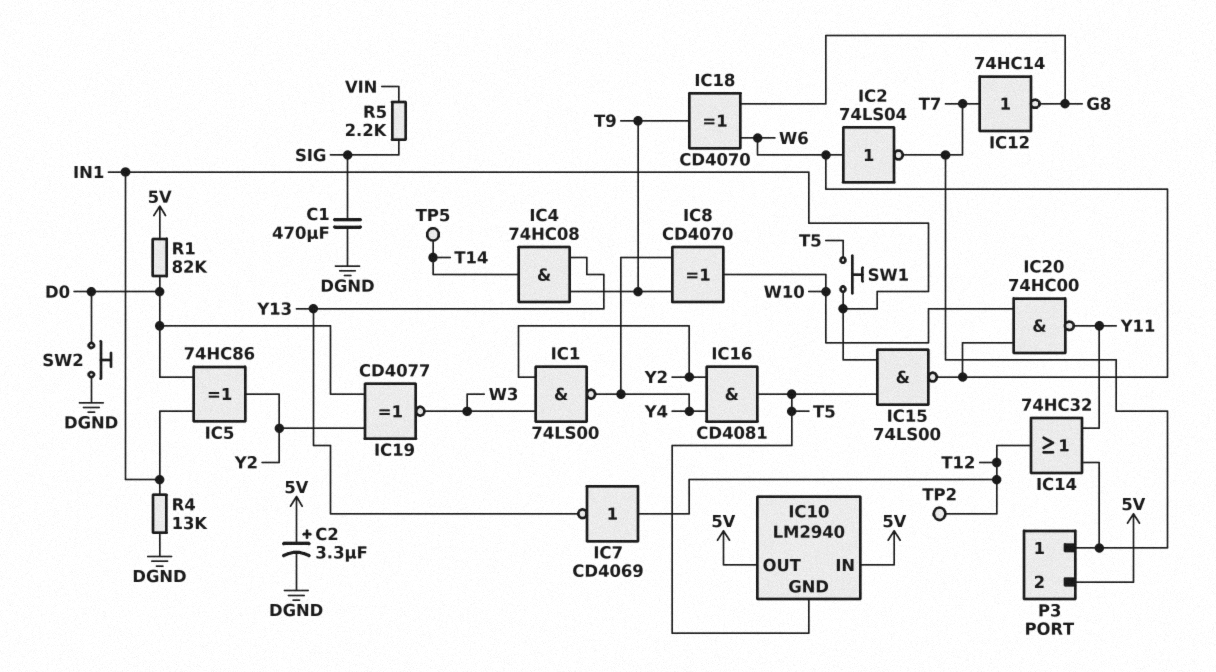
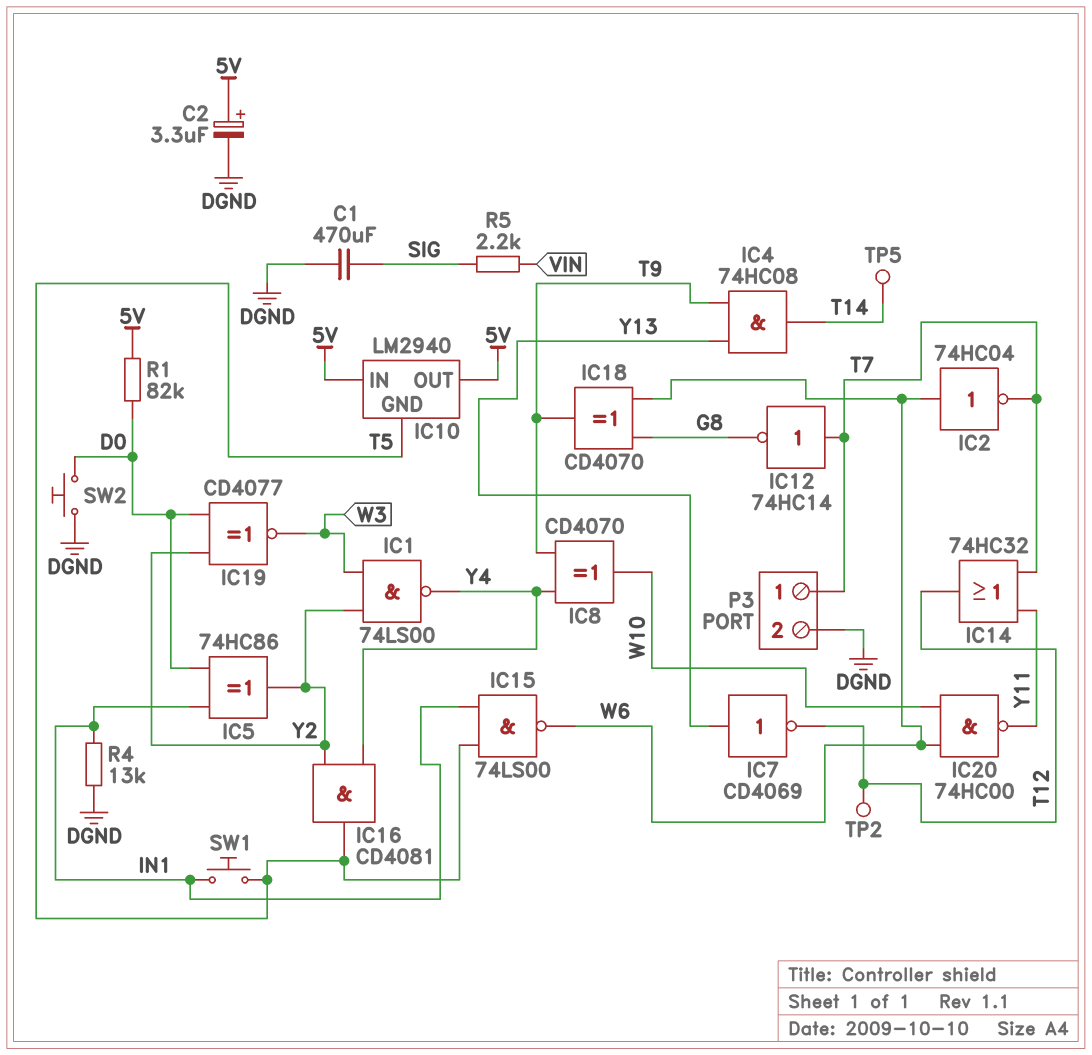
IC2: NOT 74LS04 (in W6, out T7) -> NOT 74HC04 (in W6, out T7)
IC7: NOT CD4069 (in T12, out Y13) -> NOT CD4069 (in Y13, out T12)
P3 pin 2: 5V -> DGND

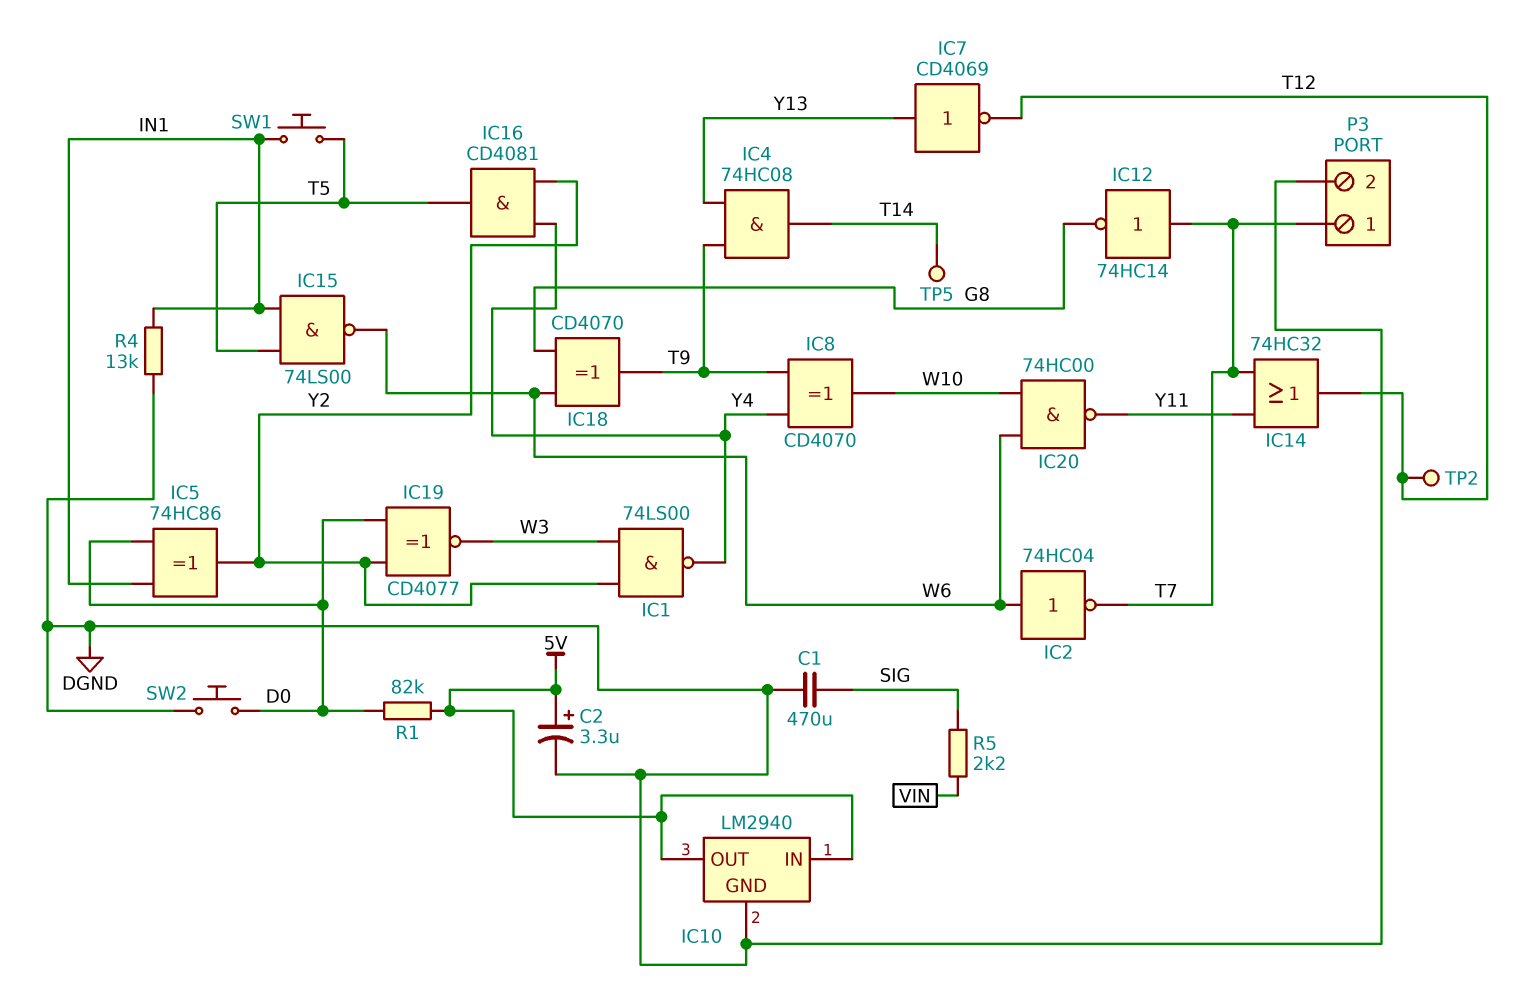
IC10 pin GND: T5 -> DGND

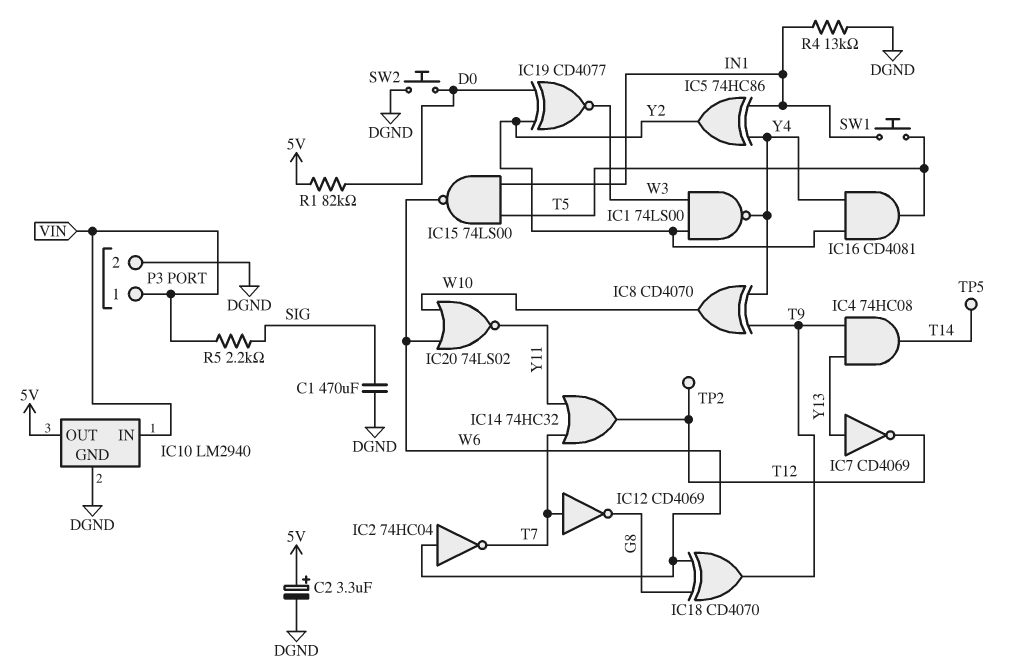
IC5: XOR 74HC86 (in D0, in IN1, out Y2) -> XOR 74HC86 (in IN1, in Y4, out Y2)
IC10 pin IN: 5V -> VIN
IC12: NOT 74HC14 (in T7, out G8) -> NOT CD4069 (in T7, out G8)
IC20: NAND 74HC00 (in W6, in W10, out Y11) -> NOR 74LS02 (in W6, in W10, out Y11)
P3 pin 1: T7 -> VIN

